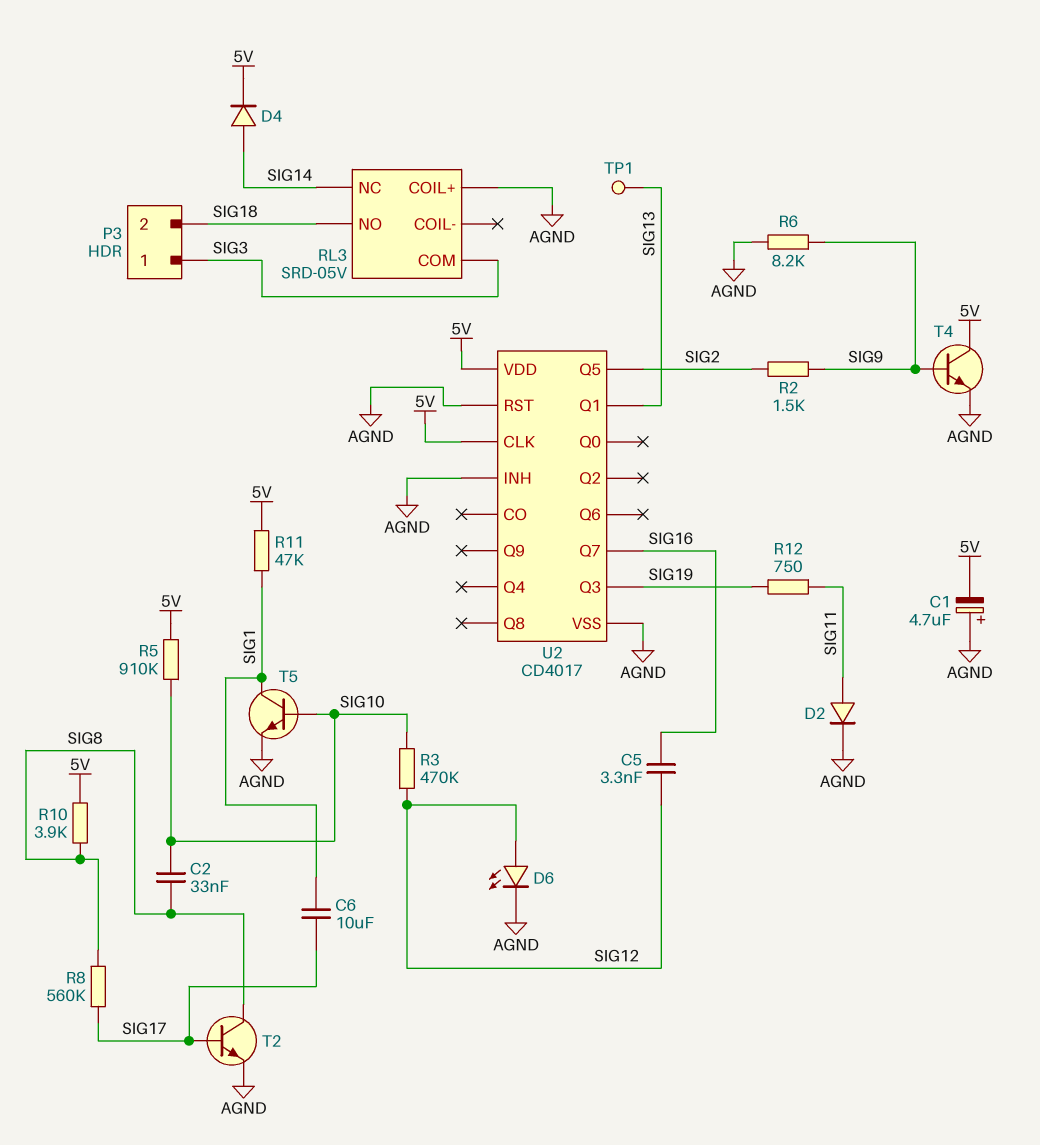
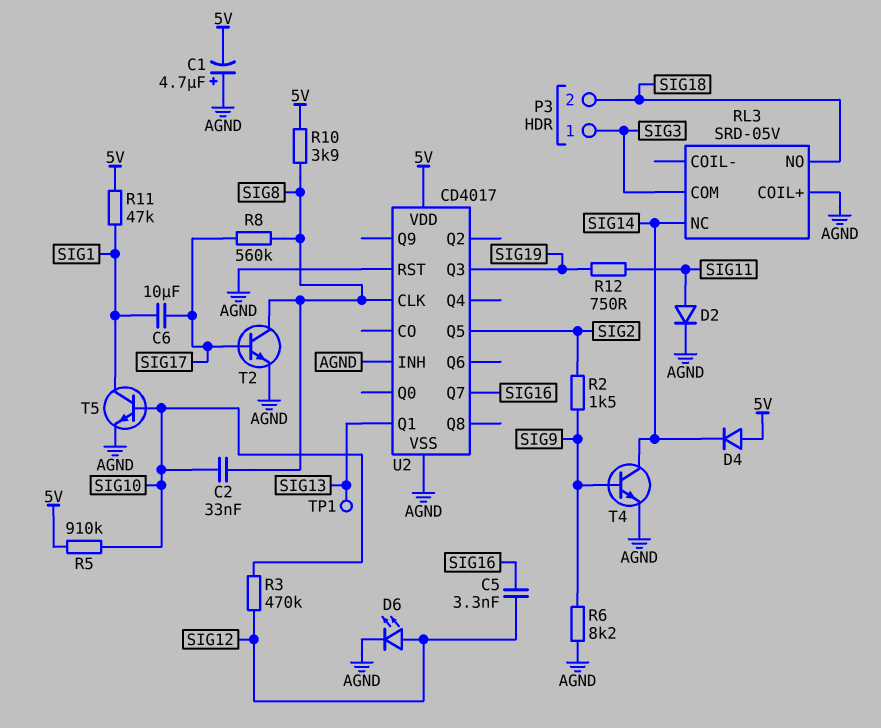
D4: diode (A SIG14, K 5V) -> diode (A 5V, K SIG14)
T4: NPN (B SIG9, C 5V, E AGND) -> NPN (B SIG9, C SIG14, E AGND)
U2 pin CLK: 5V -> SIG8

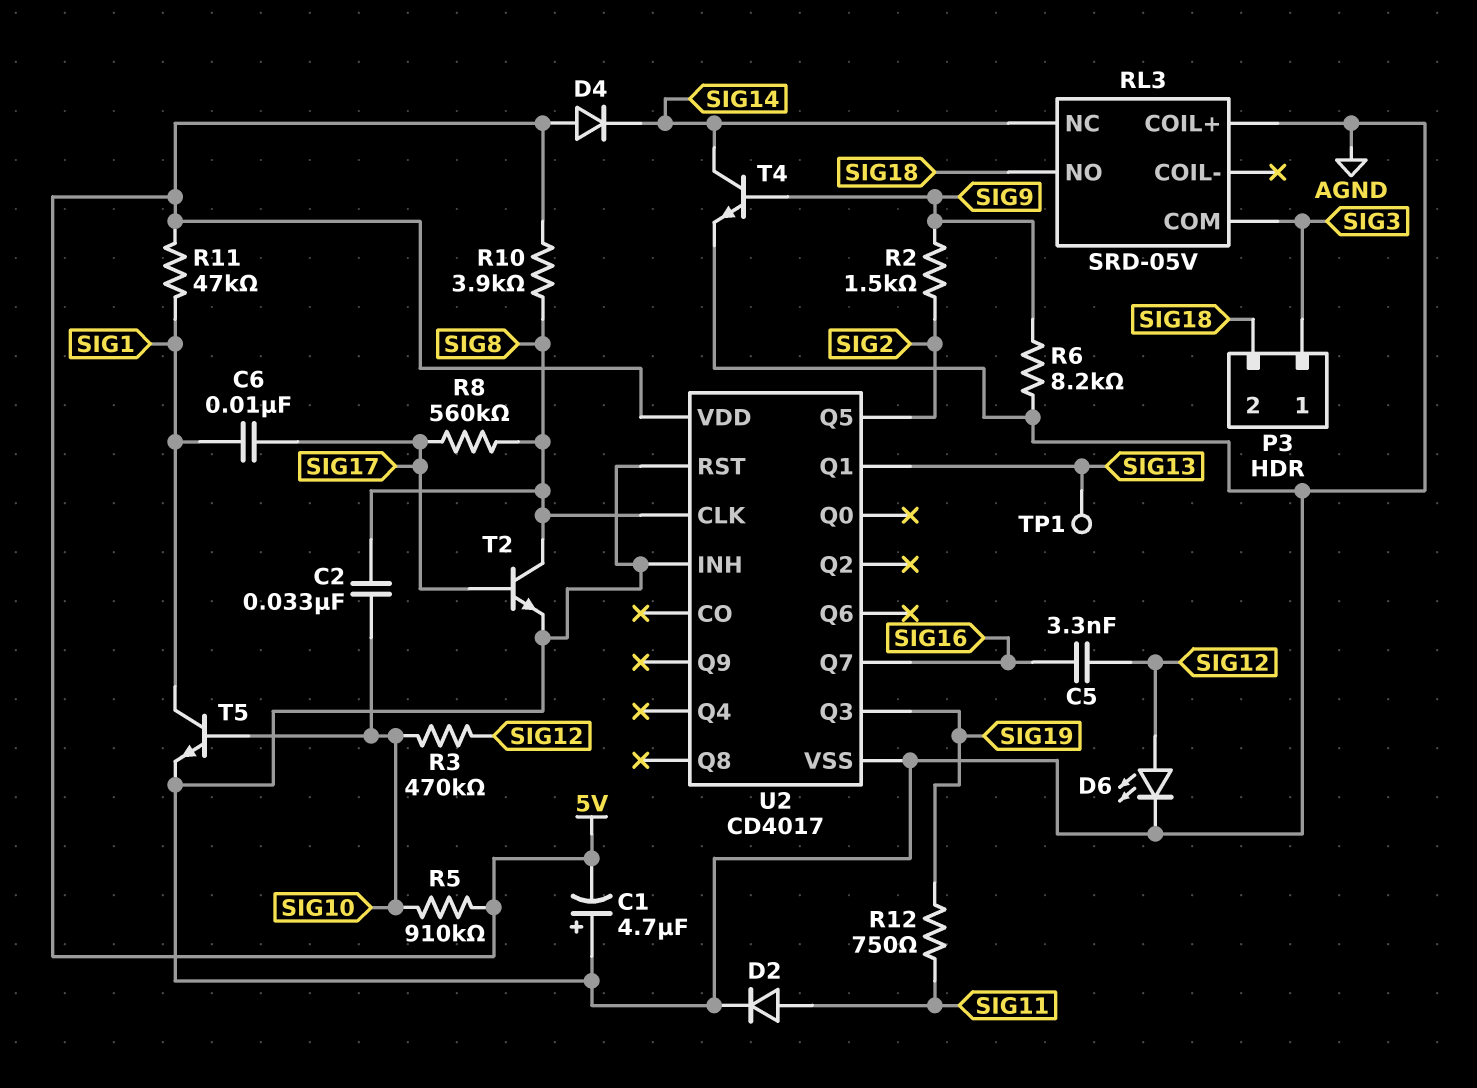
C6: 10uF (SIG1, SIG17) -> 10nF (SIG1, SIG17)

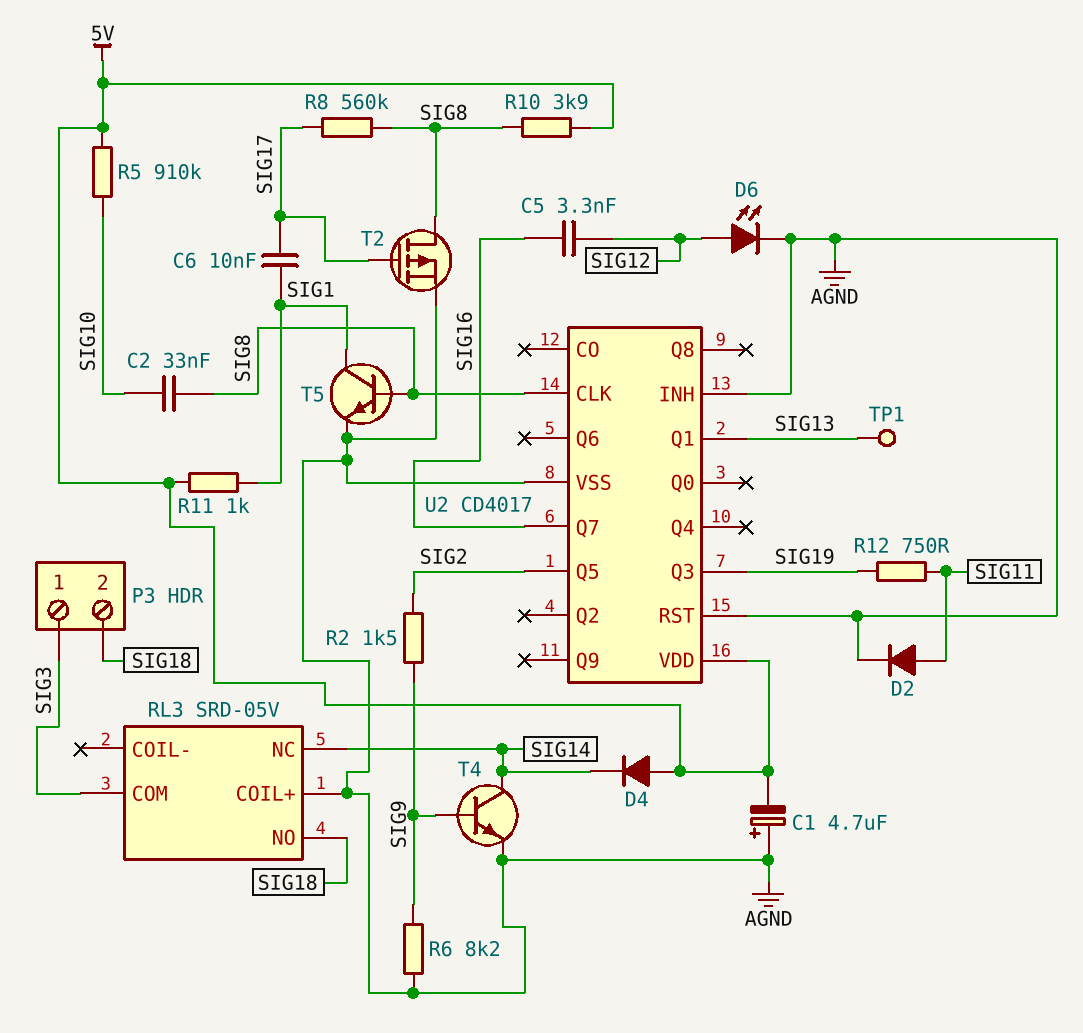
R3: 470k (SIG10, SIG12) -> none
R11: 47k (5V, SIG1) -> 1k (5V, SIG1)
T2: NPN (B SIG17, C SIG8, E AGND) -> PMOS (G SIG17, D SIG8, S AGND)
T5: NPN (B SIG10, C SIG1, E AGND) -> NPN (B SIG8, C SIG1, E AGND)

